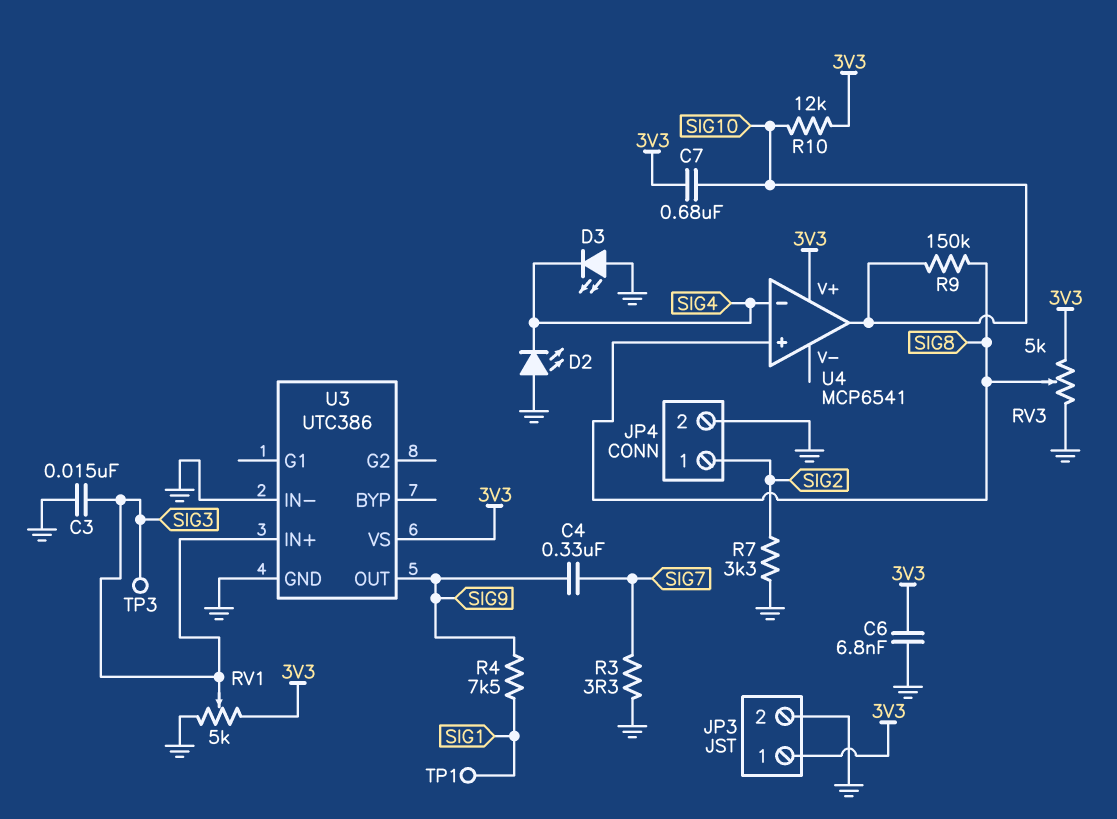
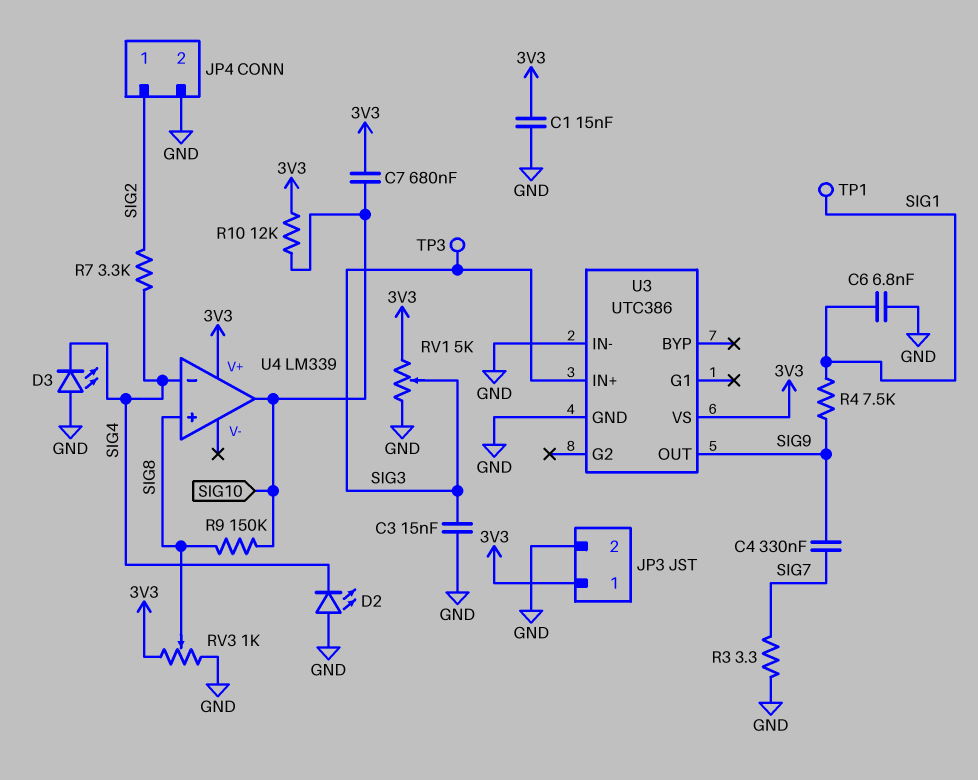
C1: none -> 15nF (3V3, GND)
C6: 6.8nF (3V3, GND) -> 6.8nF (GND, SIG1)
R7: 3.3k (GND, SIG2) -> 3.3k (SIG2, SIG4)
RV3: 5k (3V3, GND, wiper SIG8) -> 1k (3V3, GND, wiper SIG8)
U4: MCP6541 -> LM339

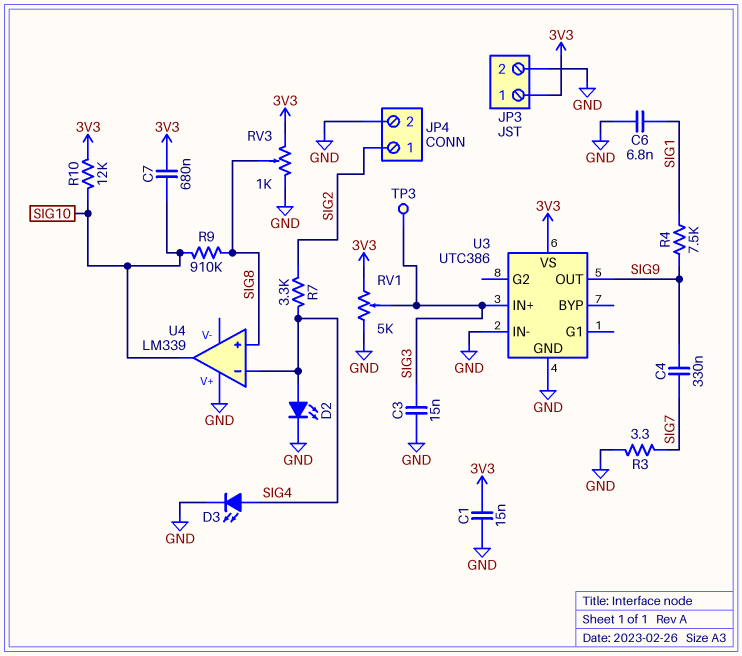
D2: LED (A GND, K SIG4) -> LED (A SIG4, K GND)
D3: LED (A GND, K SIG4) -> LED (A SIG4, K GND)
R9: 150k (SIG8, SIG10) -> 910k (SIG8, SIG10)
TP1: test point (SIG1) -> none
U4 pin V+: 3V3 -> GND

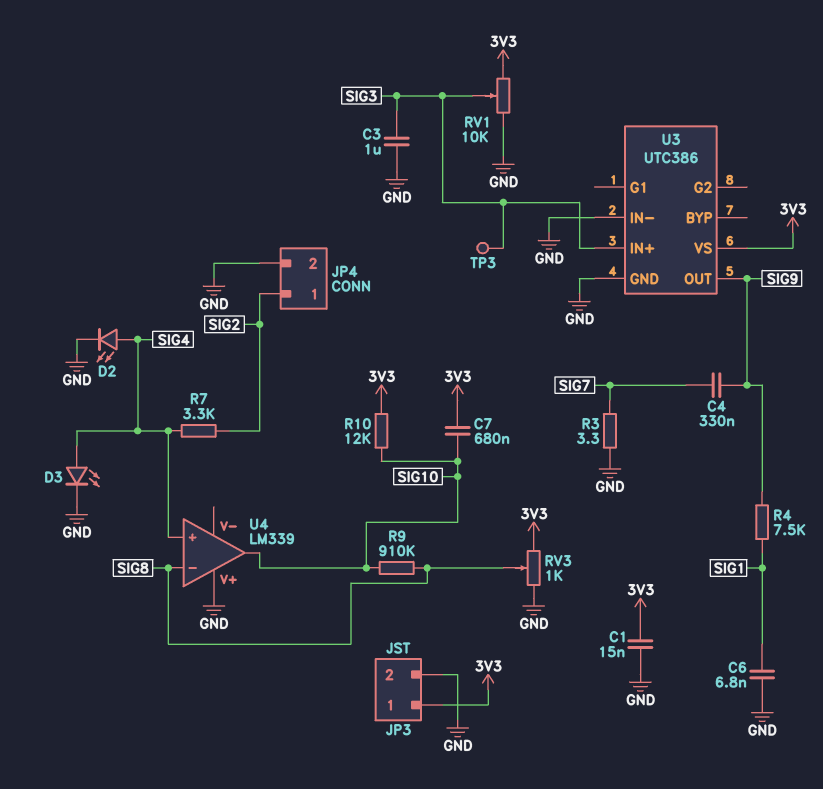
C3: 15nF (GND, SIG3) -> 1uF (GND, SIG3)
RV1: 5k (3V3, GND, wiper SIG3) -> 10k (3V3, GND, wiper SIG3)
U4 pin in+: SIG8 -> SIG4
U4 pin in-: SIG4 -> SIG8

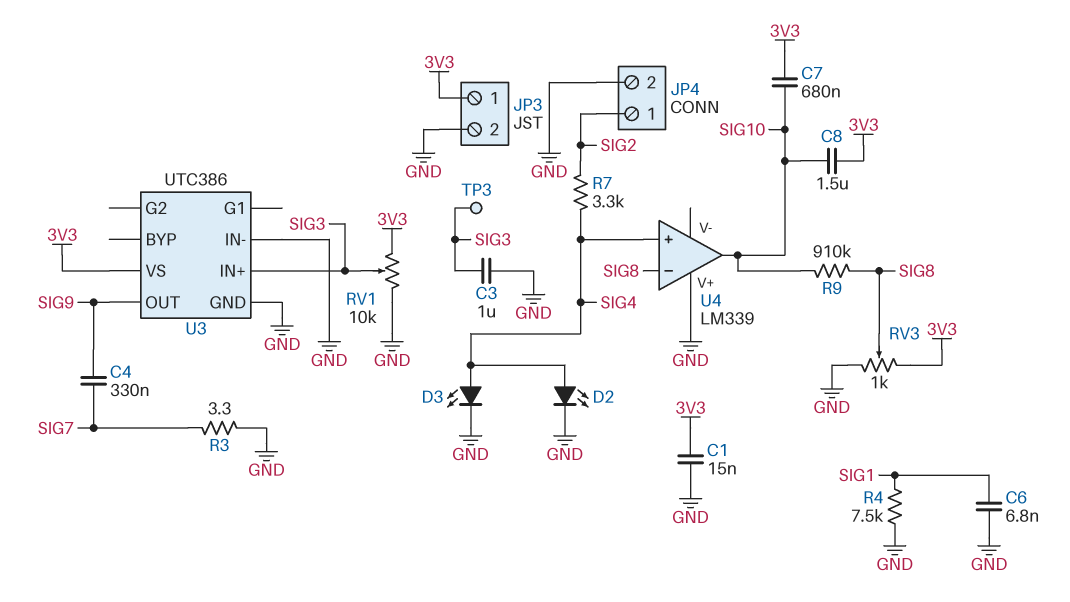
C8: none -> 1.5uF (3V3, SIG10)
R4: 7.5k (SIG1, SIG9) -> 7.5k (GND, SIG1)
R10: 12k (3V3, SIG10) -> none

